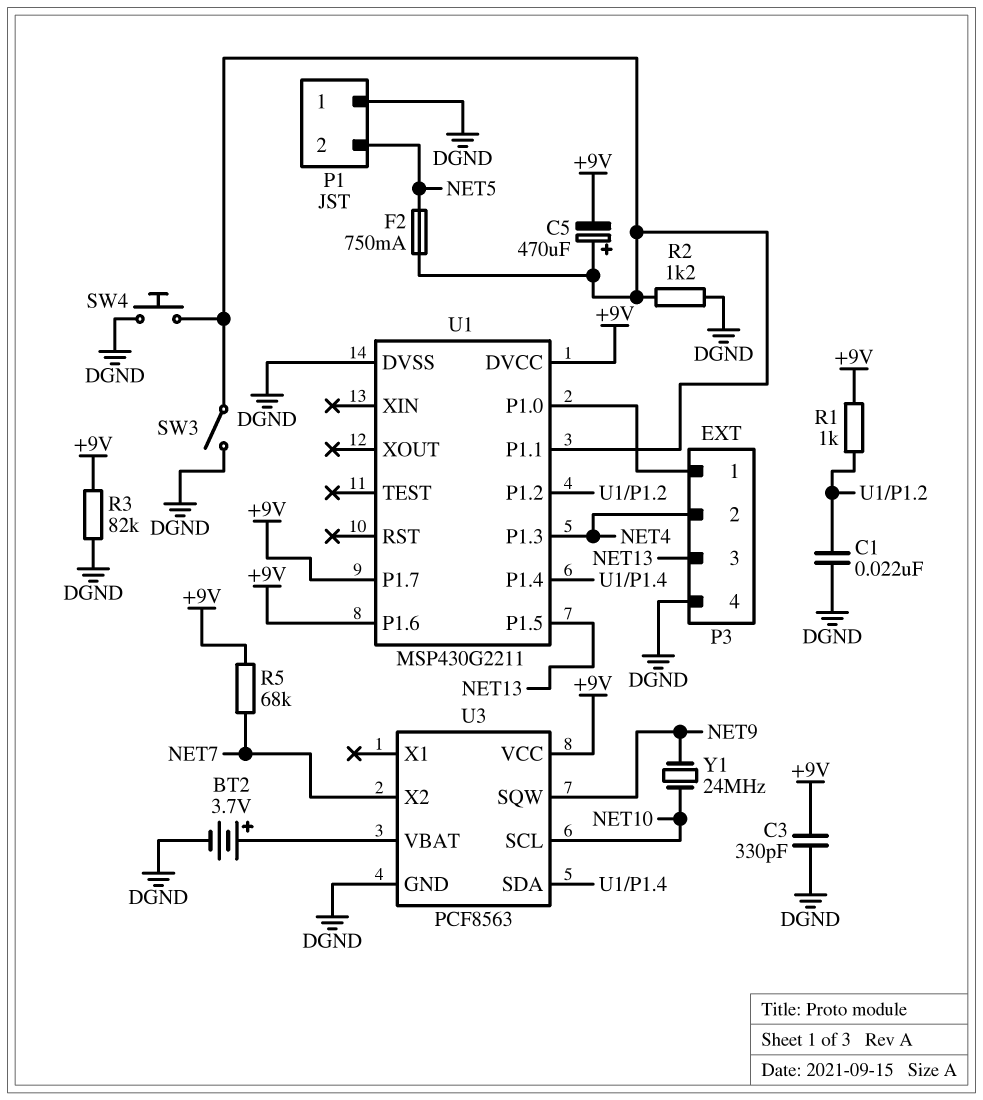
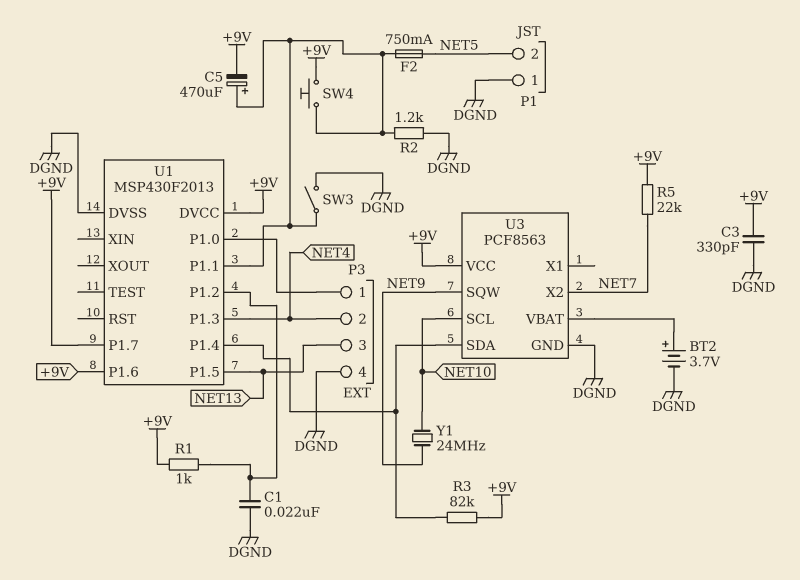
R3: 82k (+9V, DGND) -> 82k (+9V, U1/P1.4)
R5: 68k (+9V, NET7) -> 22k (+9V, NET7)
SW4: button (DGND, U1/P1.1) -> button (+9V, U1/P1.1)
U1: MSP430G2211 -> MSP430F2013

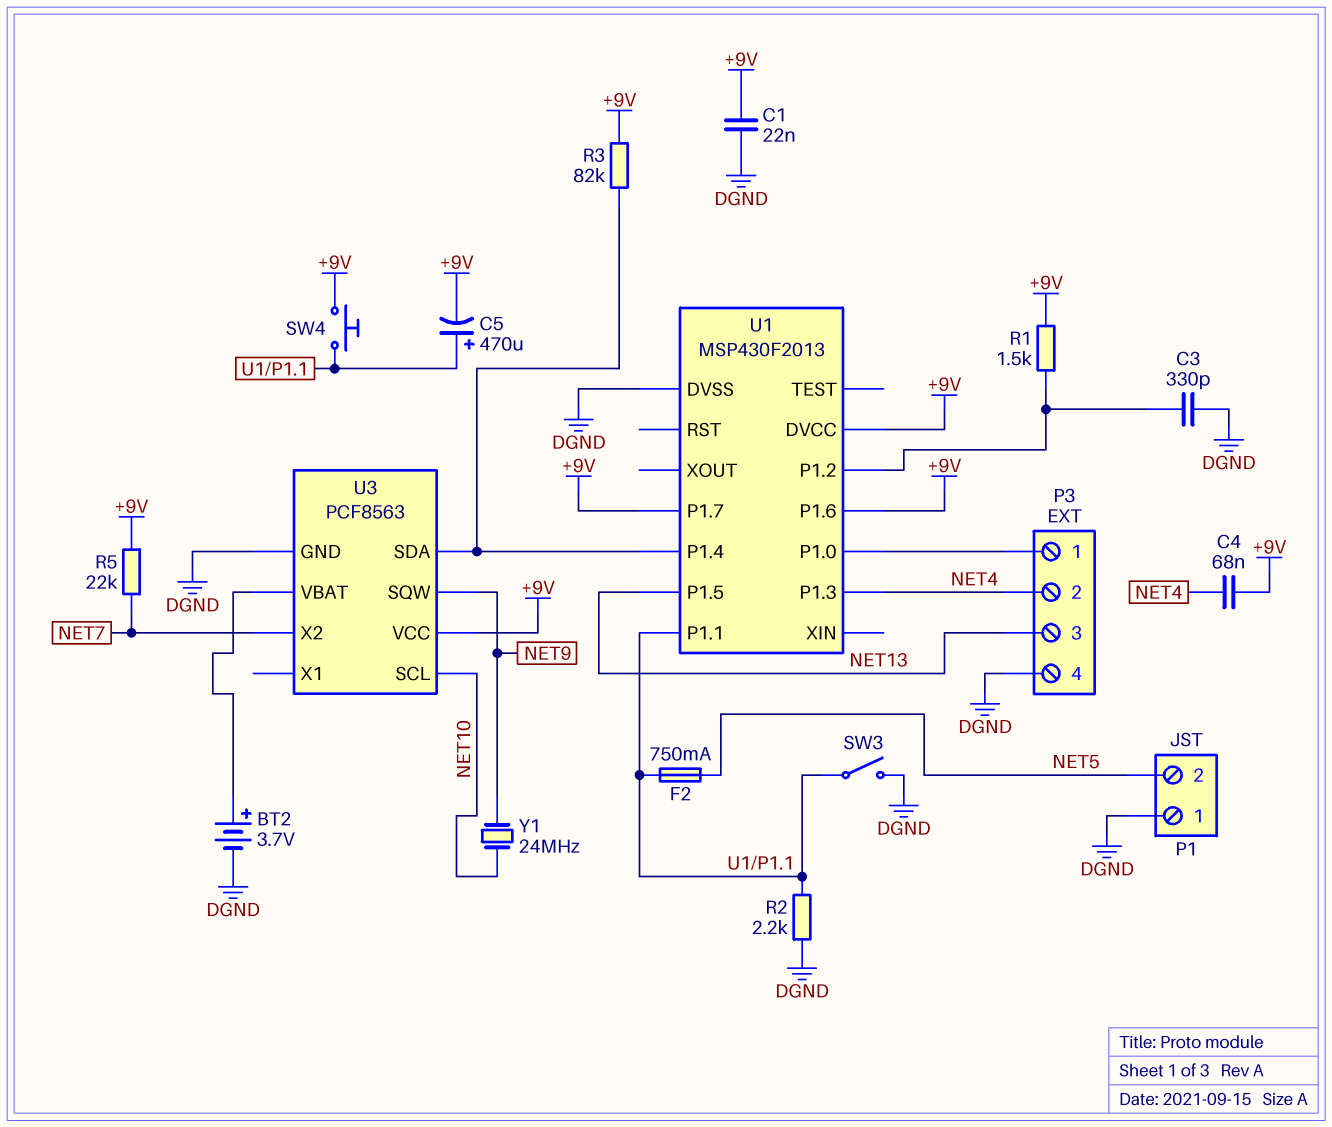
C1: 22nF (DGND, U1/P1.2) -> 22nF (+9V, DGND)
C3: 330pF (+9V, DGND) -> 330pF (DGND, U1/P1.2)
C4: none -> 68nF (+9V, NET4)
R1: 1k (+9V, U1/P1.2) -> 1.5k (+9V, U1/P1.2)
R2: 1.2k (DGND, U1/P1.1) -> 2.2k (DGND, U1/P1.1)

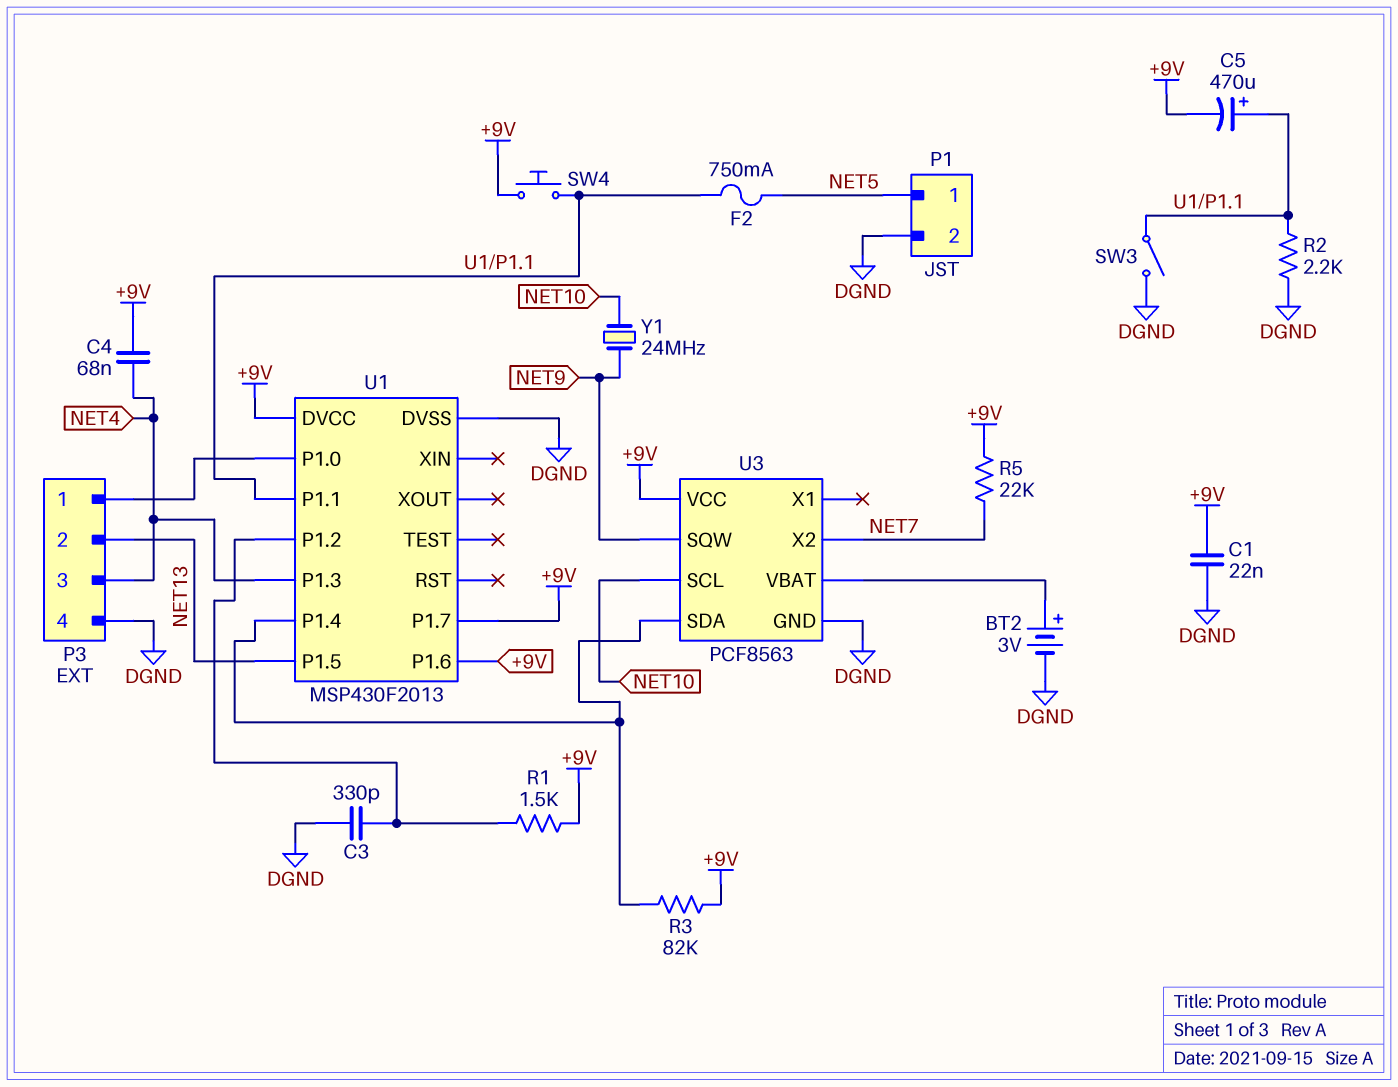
BT2: 3.7V (plus U3/VBAT, minus DGND) -> 3V (plus U3/VBAT, minus DGND)
P1 pin 1: DGND -> NET5
P1 pin 2: NET5 -> DGND
P3 pin 2: NET4 -> NET13
P3 pin 3: NET13 -> NET4

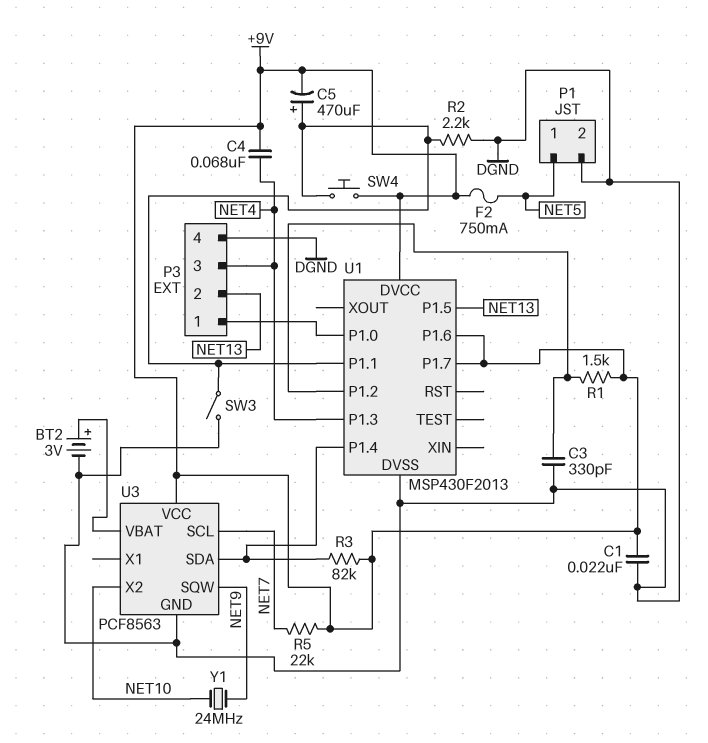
F2: 750mA (NET5, U1/P1.1) -> 750mA (+9V, NET5)
U3 pin SCL: NET10 -> NET7
U3 pin X2: NET7 -> NET10

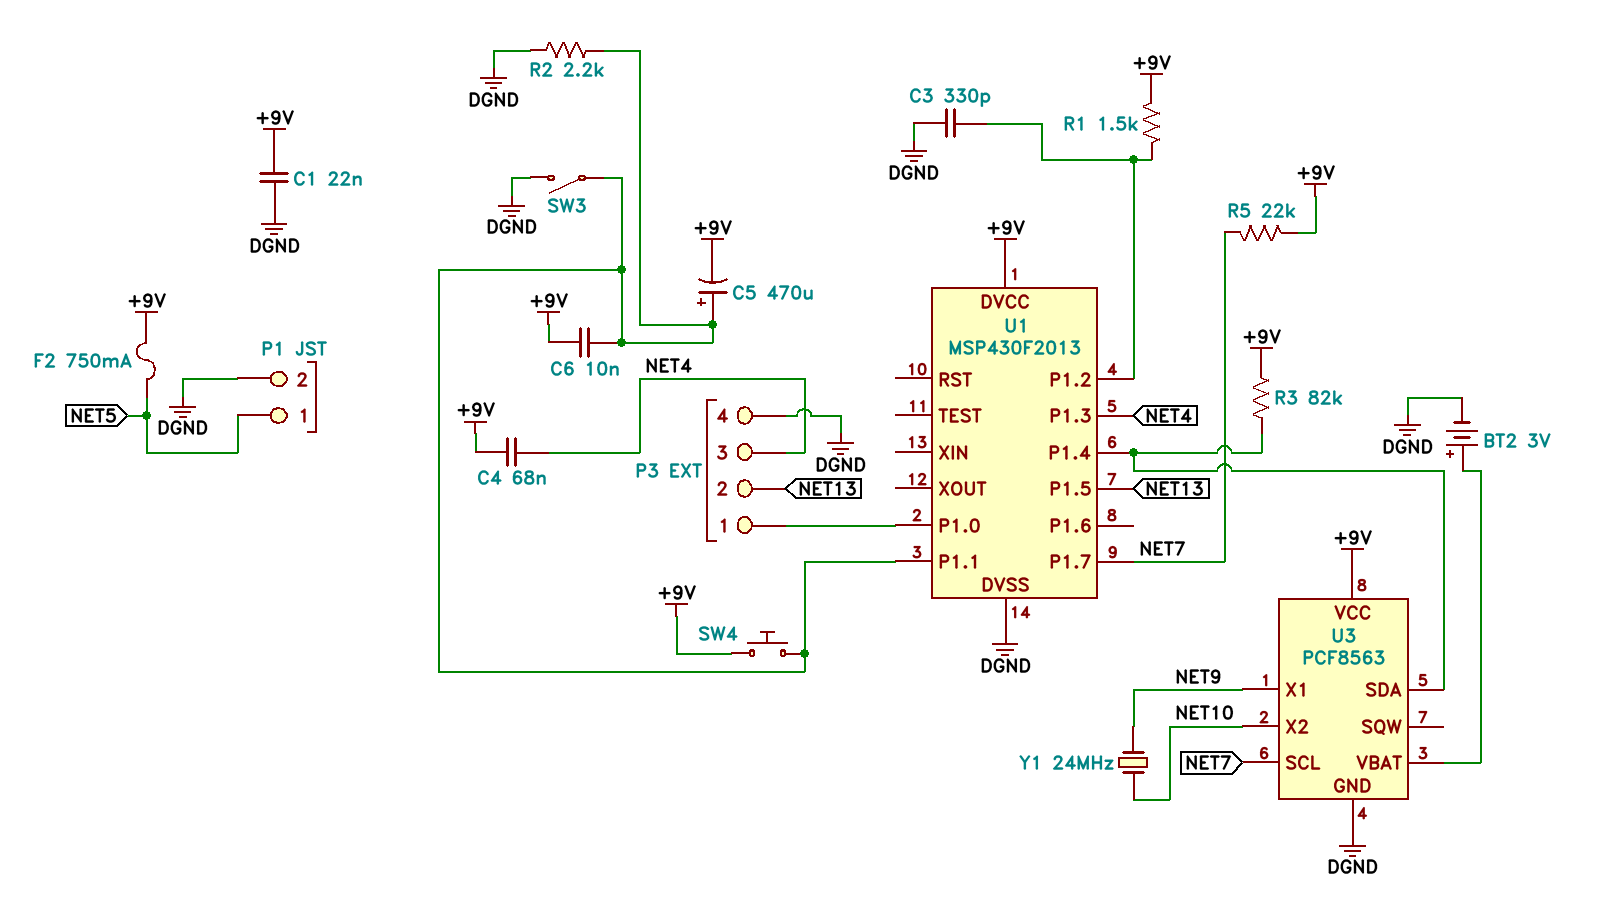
C6: none -> 10nF (+9V, U1/P1.1)
U1 pin P1.6: +9V -> none
U1 pin P1.7: +9V -> NET7
U3 pin SQW: NET9 -> none
U3 pin X1: none -> NET9

